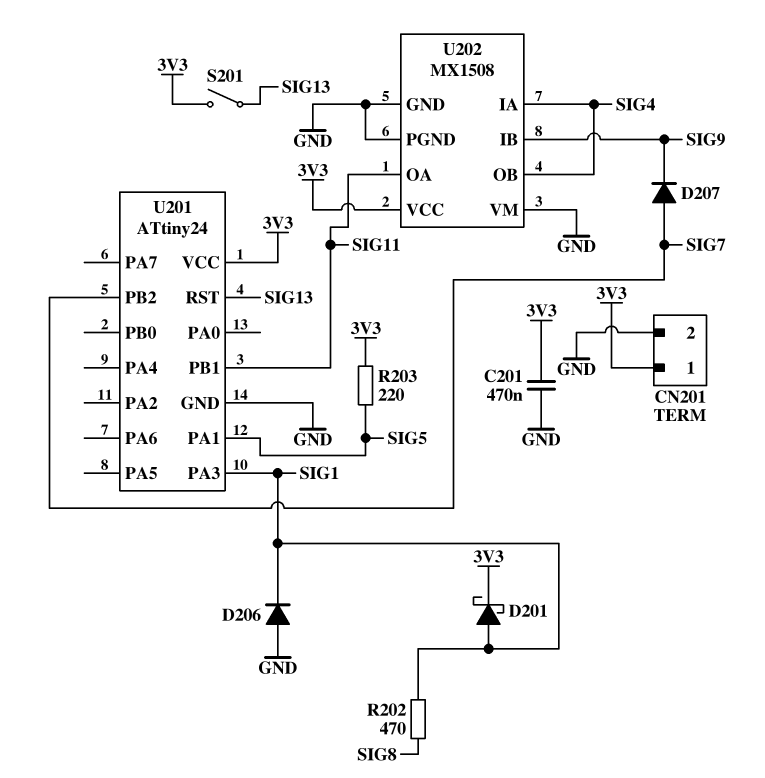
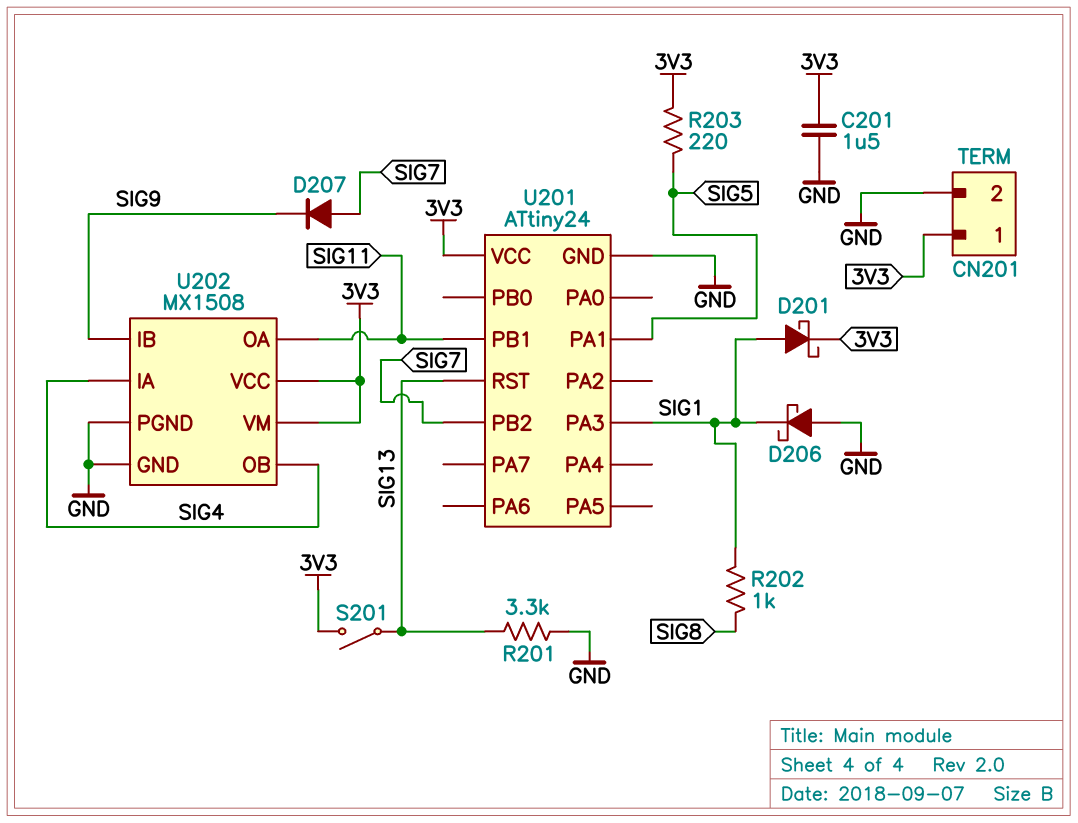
C201: 470nF (3V3, GND) -> 1.5uF (3V3, GND)
D206: diode (A GND, K SIG1) -> schottky (A GND, K SIG1)
R201: none -> 3.3k (GND, SIG13)
R202: 470 (SIG1, SIG8) -> 1k (SIG1, SIG8)
U202 pin VM: GND -> 3V3

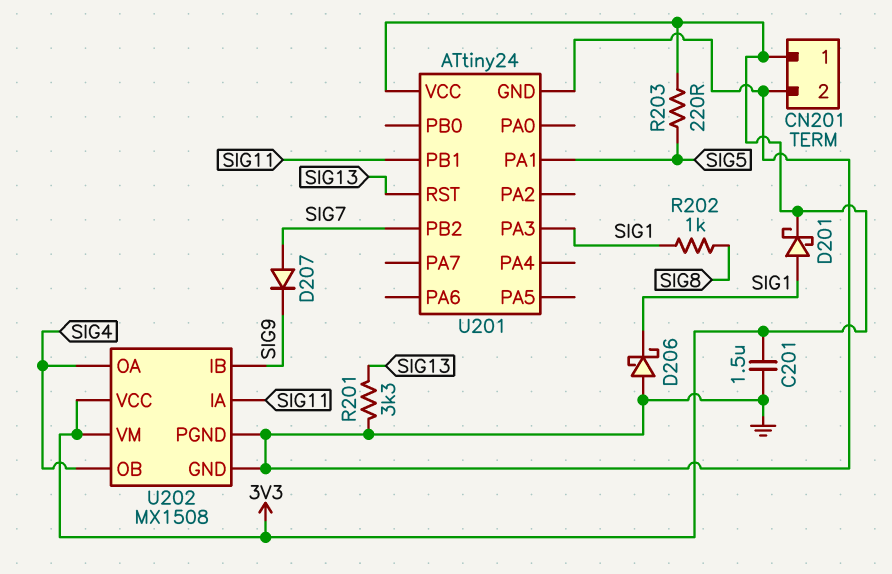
S201: switch (3V3, SIG13) -> none
U202 pin IA: SIG4 -> SIG11
U202 pin OA: SIG11 -> SIG4

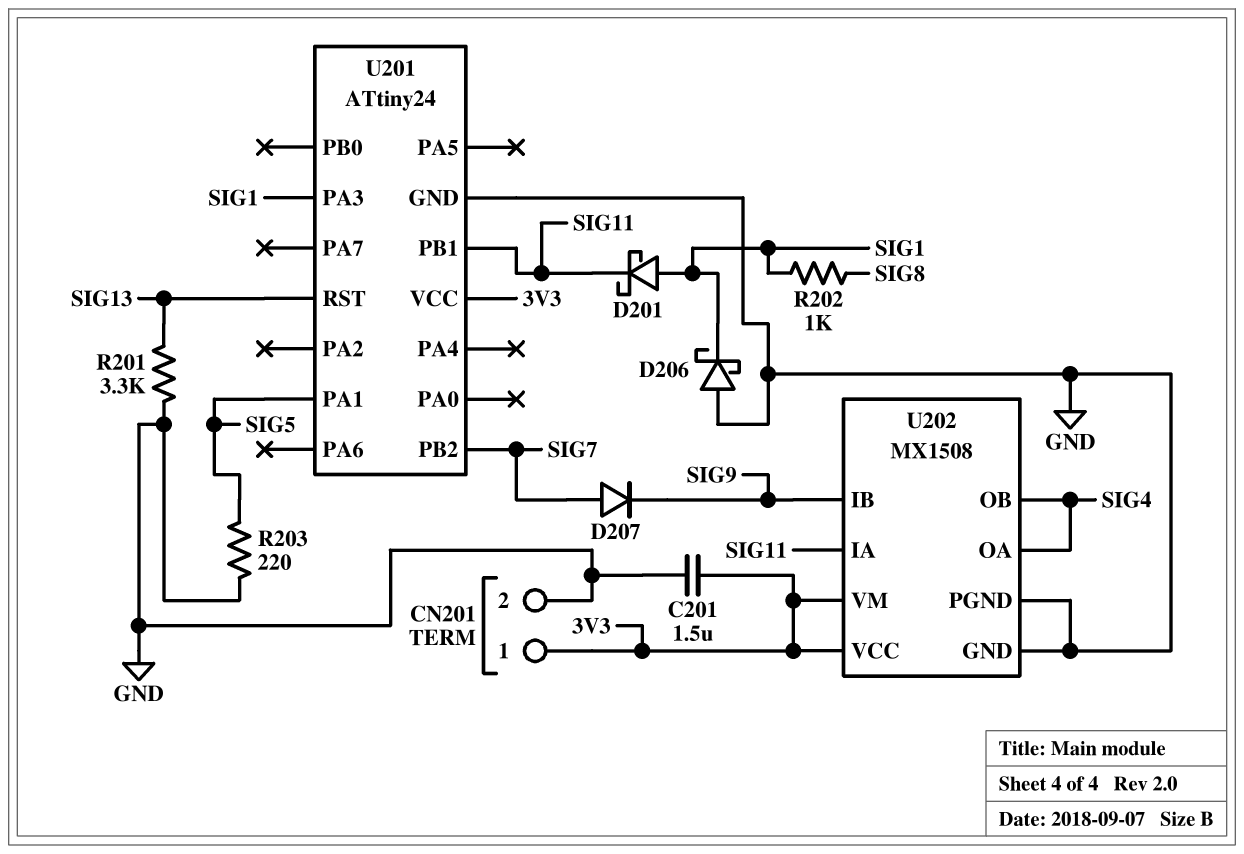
D201: schottky (A SIG1, K 3V3) -> schottky (A SIG1, K SIG11)
R203: 220 (3V3, SIG5) -> 220 (GND, SIG5)

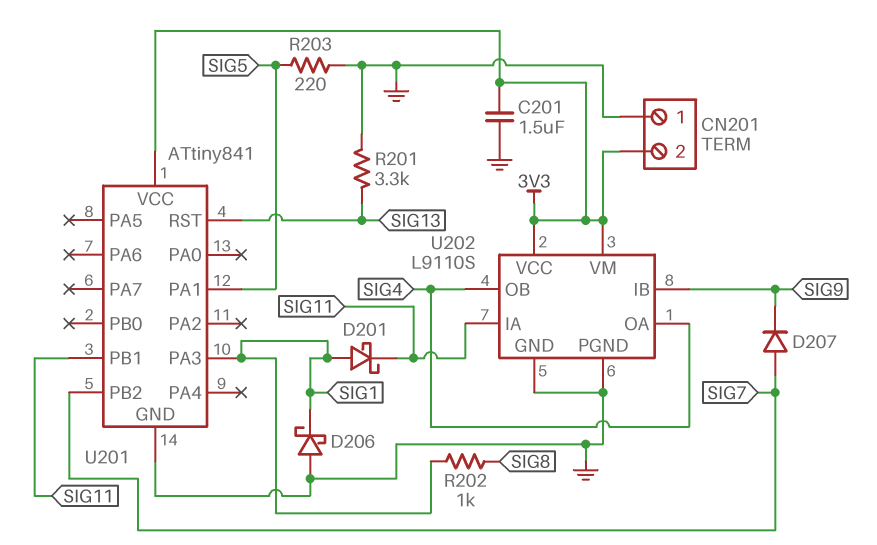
CN201 pin 1: 3V3 -> GND
CN201 pin 2: GND -> 3V3
U201: ATtiny24 -> ATtiny841
U202: MX1508 -> L9110S

